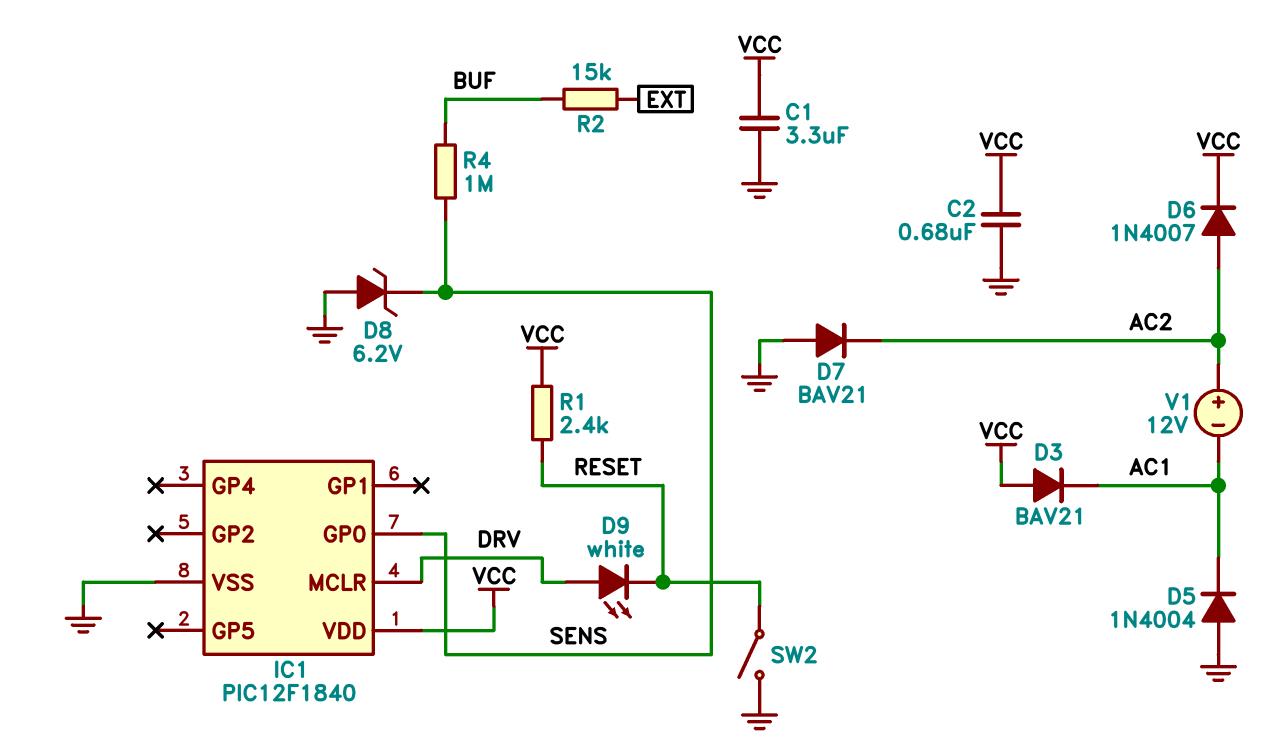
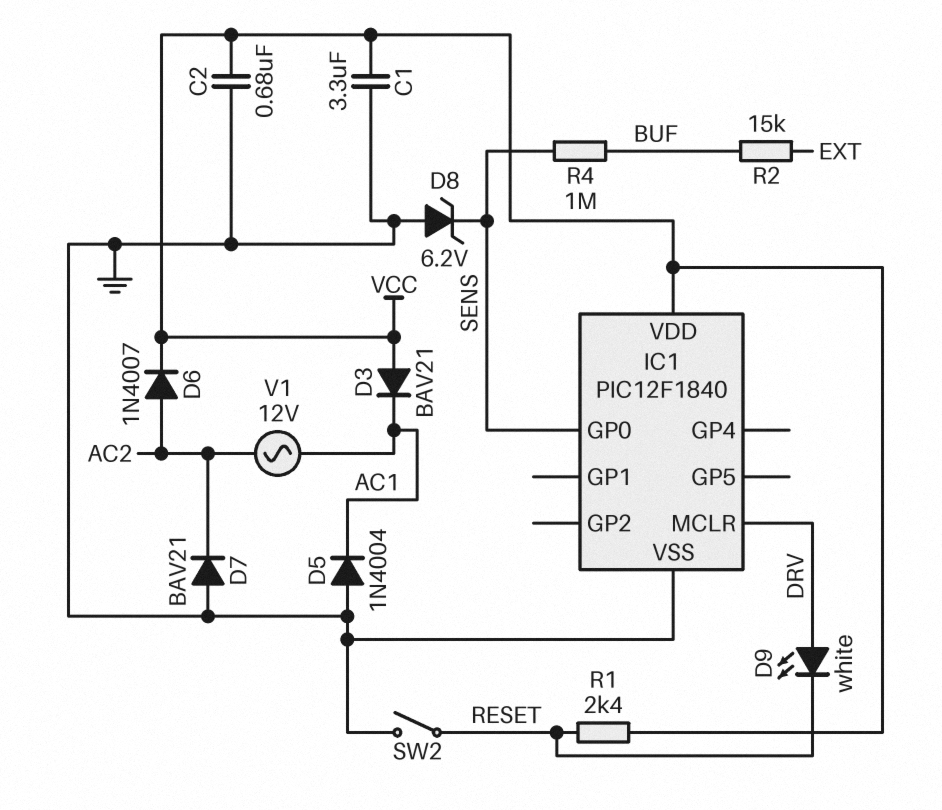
V1: 12V (plus AC2, minus AC1) -> AC 12V (AC1, AC2)

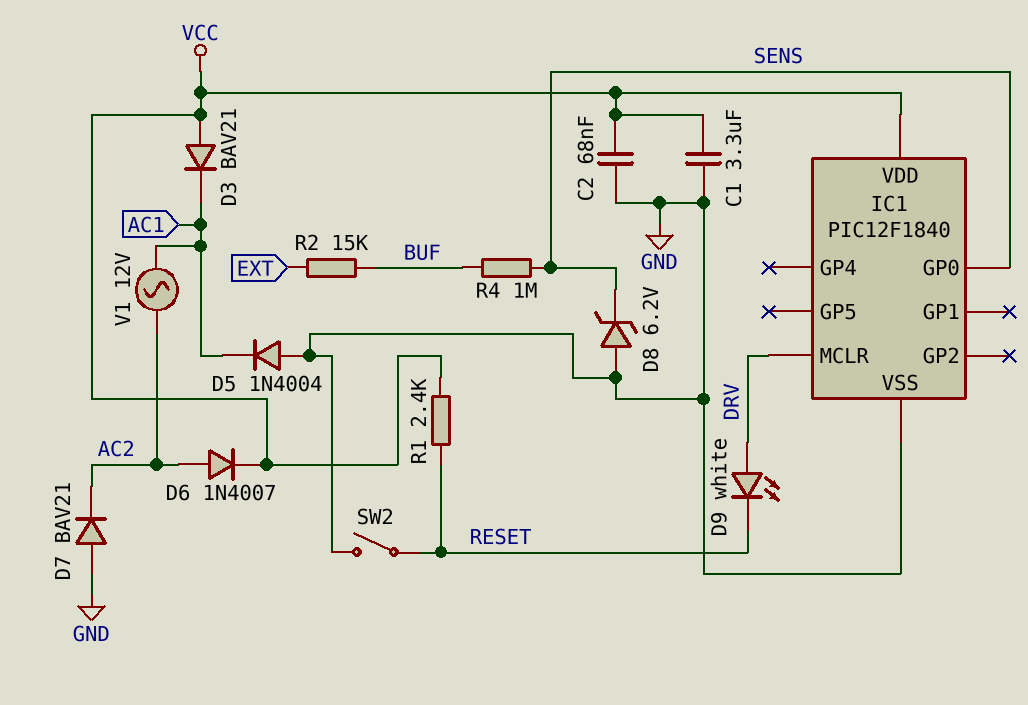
C2: 680nF (GND, VCC) -> 68nF (GND, VCC)

